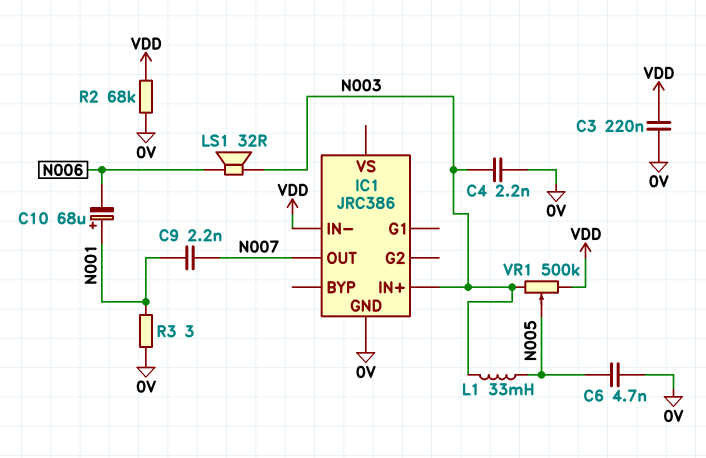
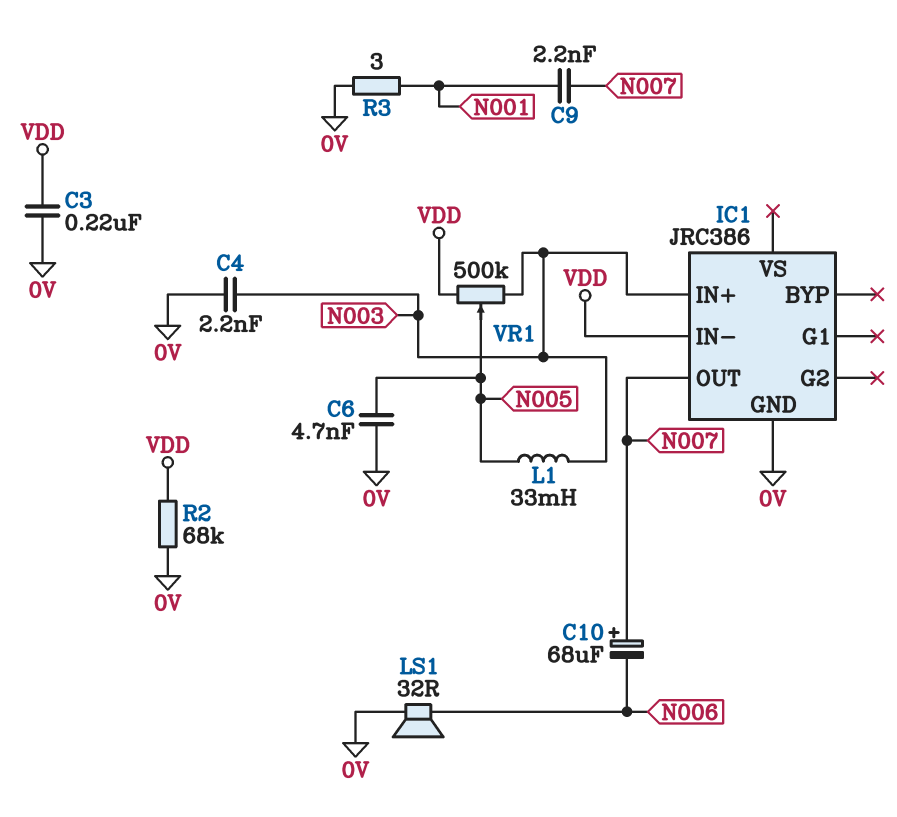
C10: 68uF (plus N001, minus N006) -> 68uF (plus N007, minus N006)
LS1: speaker 32R (N003, N006) -> speaker 32R (0V, N006)

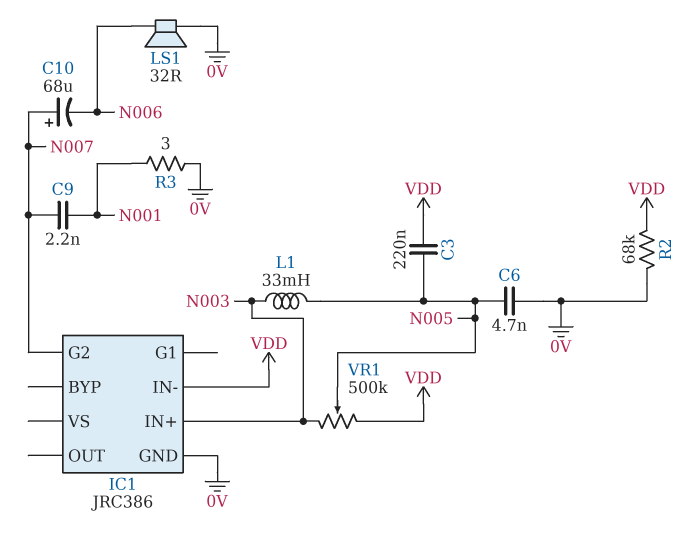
C3: 220nF (0V, VDD) -> 220nF (N005, VDD)
C4: 2.2nF (0V, N003) -> none
IC1 pin G2: none -> N007
IC1 pin OUT: N007 -> none

